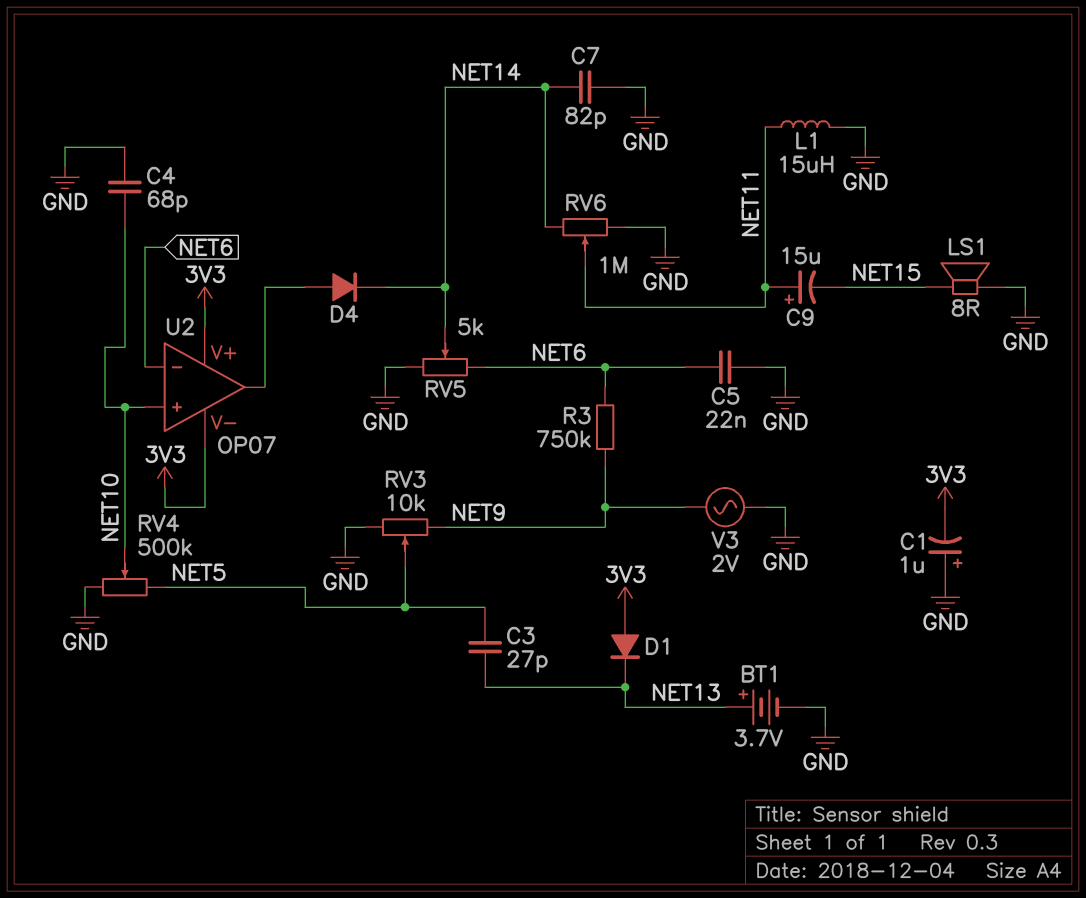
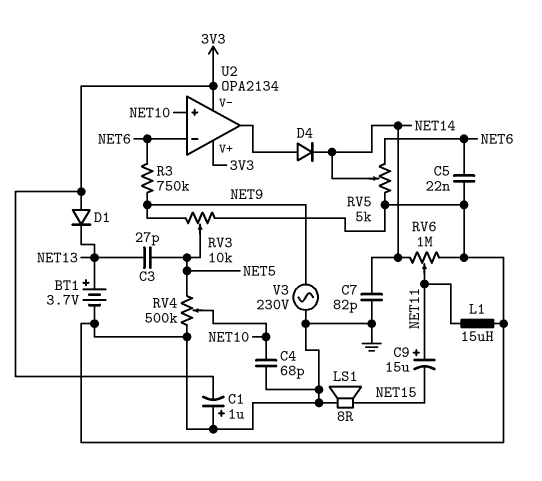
U2: OP07 -> OPA2134
V3: AC 2V (GND, NET9) -> AC 230V (GND, NET9)

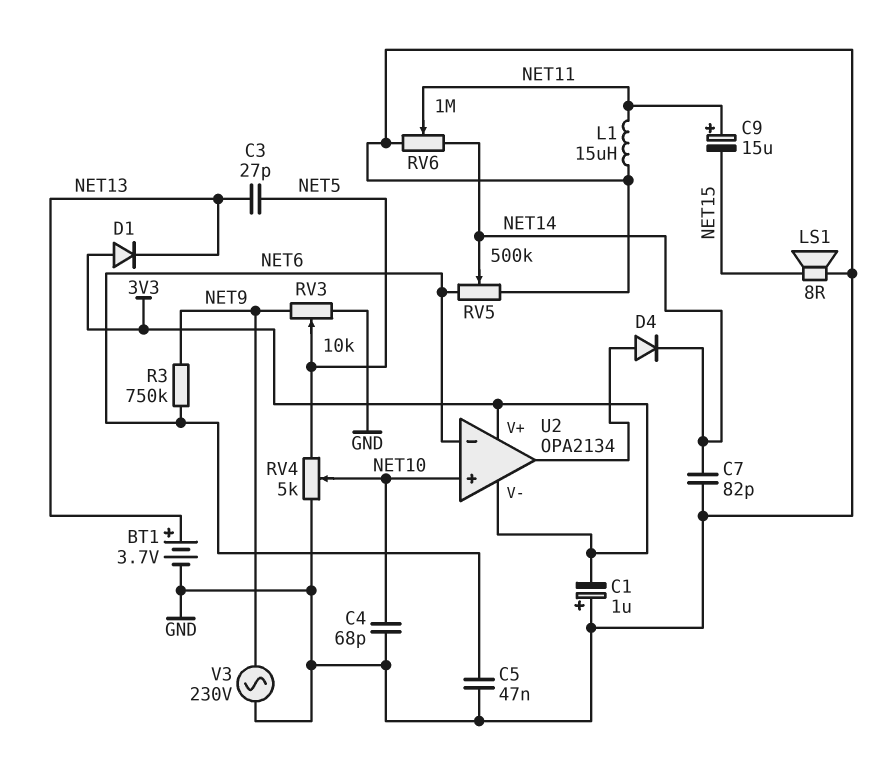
C5: 22nF (GND, NET6) -> 47nF (GND, NET6)
RV4: 500k (GND, NET5, wiper NET10) -> 5k (GND, NET5, wiper NET10)
RV5: 5k (GND, NET6, wiper NET14) -> 500k (GND, NET6, wiper NET14)

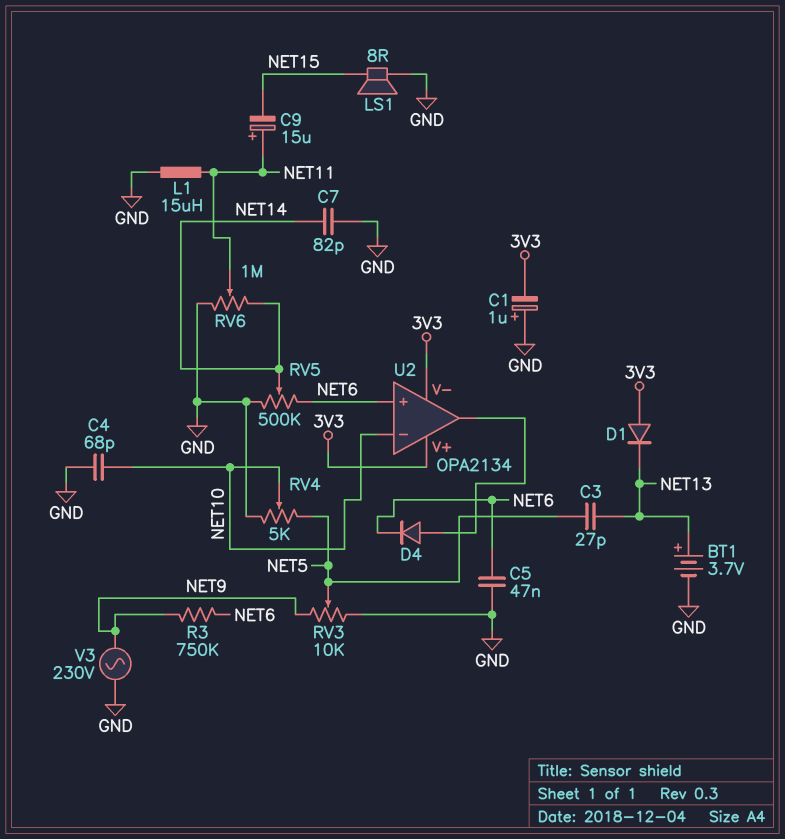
D4: diode (A U2/out, K NET14) -> diode (A U2/out, K NET6)
U2 pin in+: NET10 -> NET6
U2 pin in-: NET6 -> NET10

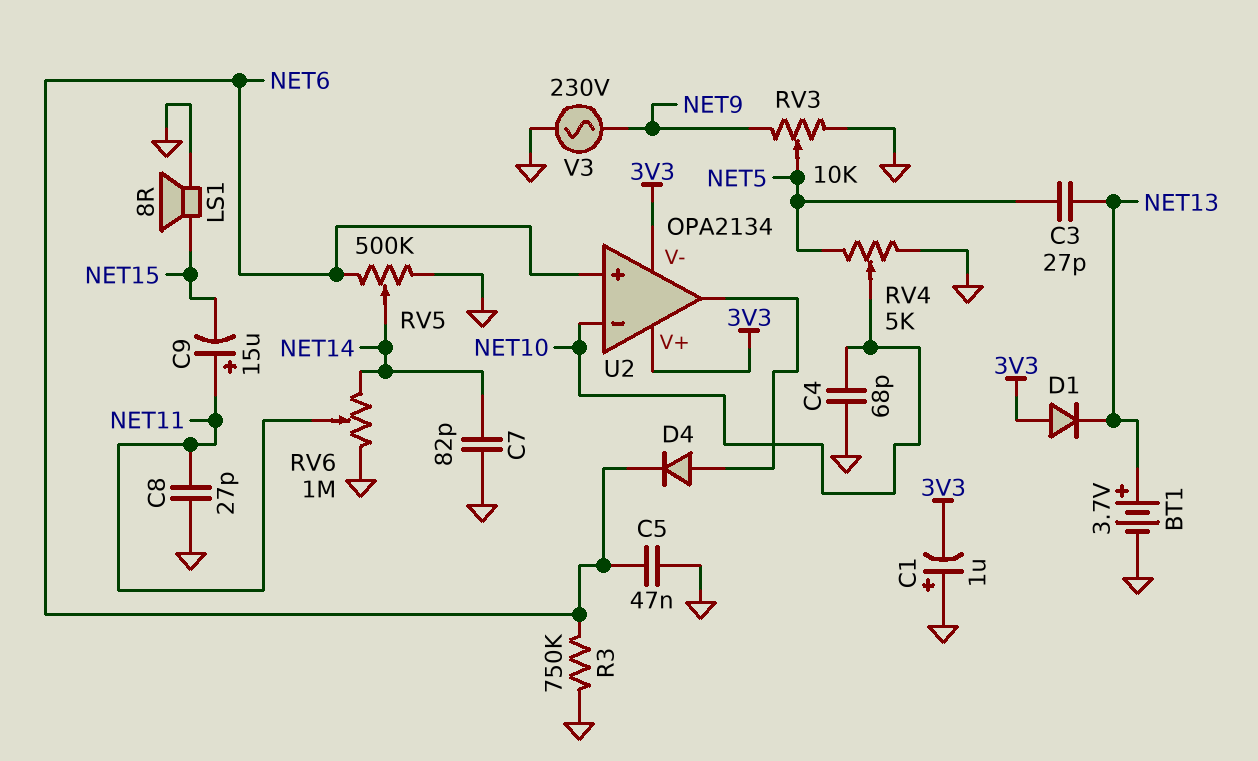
C8: none -> 27pF (GND, NET11)
L1: 15uH (GND, NET11) -> none
R3: 750k (NET6, NET9) -> 750k (GND, NET6)

